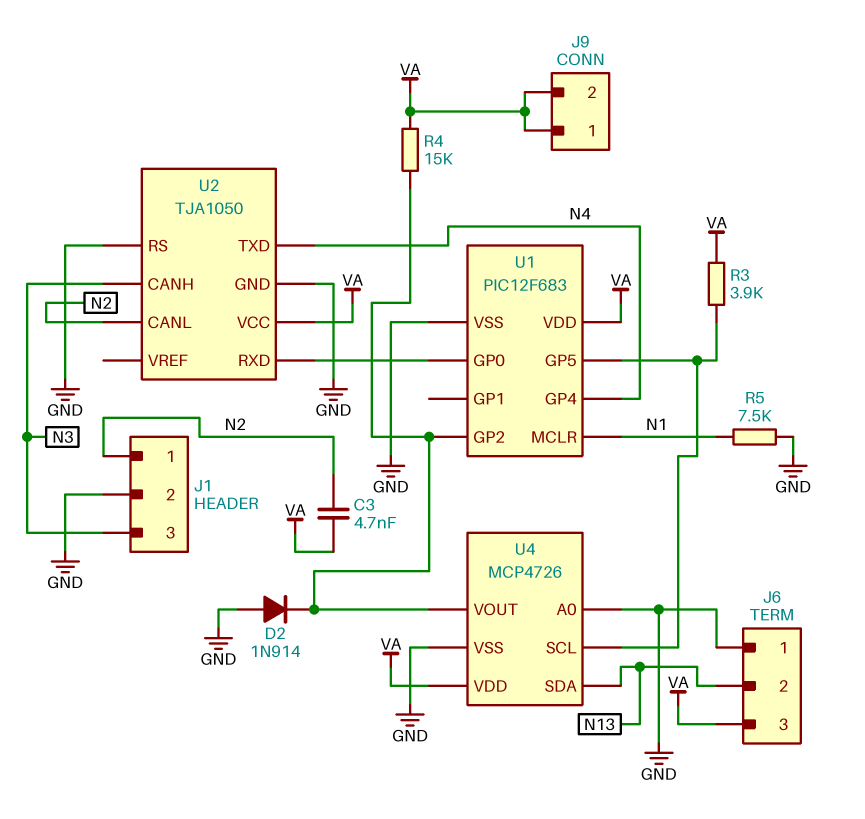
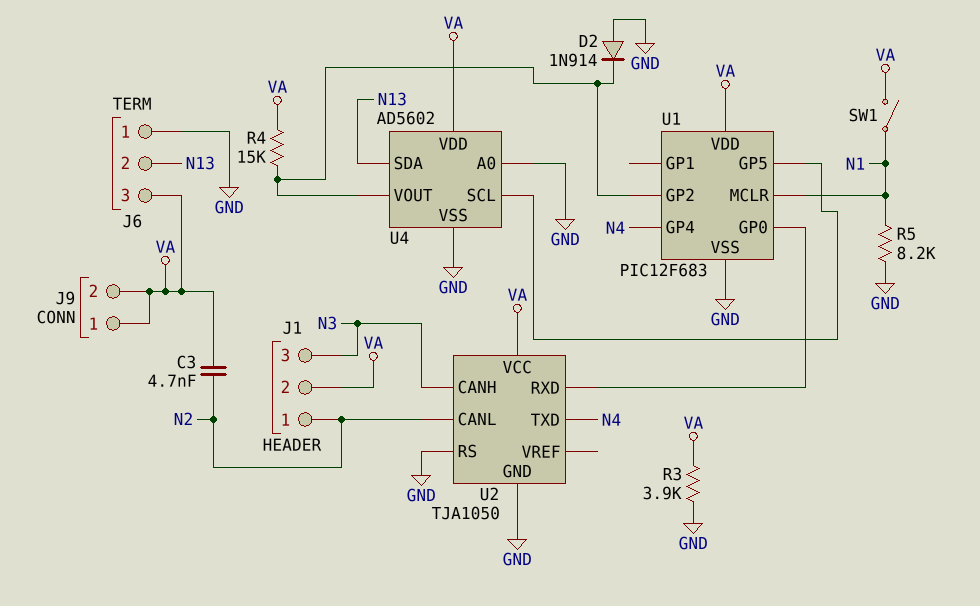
J1 pin 2: GND -> VA
R3: 3.9k (U1/GP5, VA) -> 3.9k (GND, VA)
R5: 7.5k (GND, N1) -> 8.2k (GND, N1)
SW1: none -> switch (N1, VA)
U4: MCP4726 -> AD5602

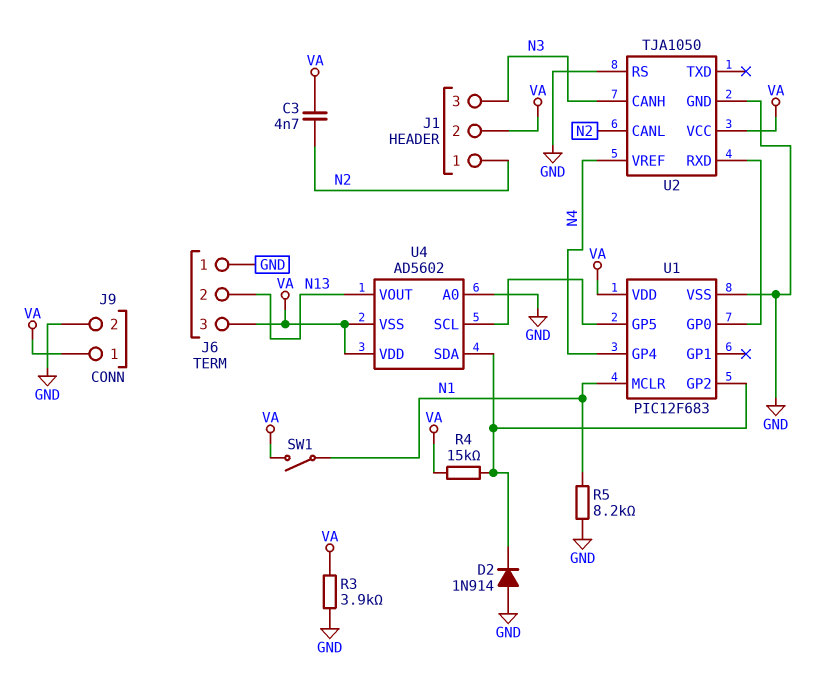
J9 pin 2: VA -> GND
U2 pin TXD: N4 -> none
U2 pin VREF: none -> N4
U4 pin SDA: N13 -> U1/GP2
U4 pin VOUT: U1/GP2 -> N13
U4 pin VSS: GND -> VA

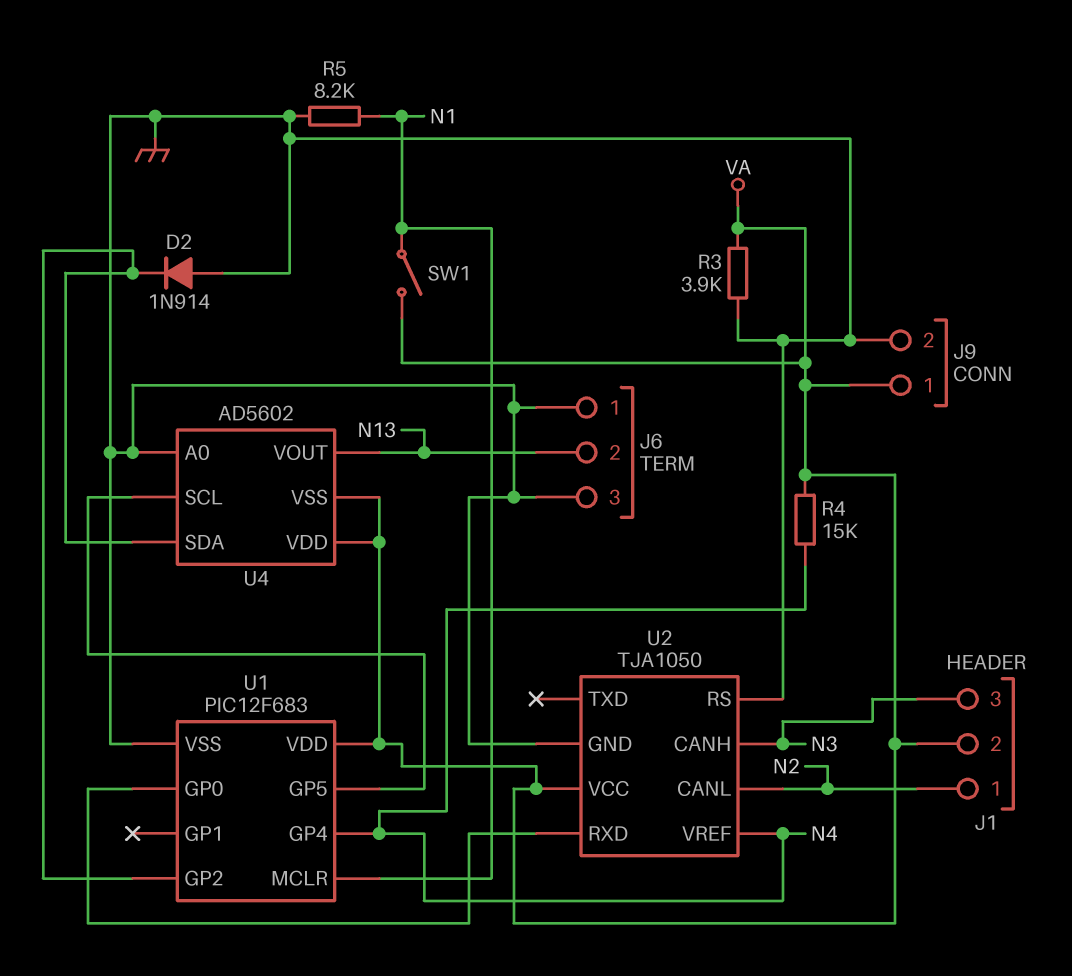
C3: 4.7nF (N2, VA) -> none
J6 pin 3: VA -> GND
R4: 15k (U1/GP2, VA) -> 15k (N4, VA)

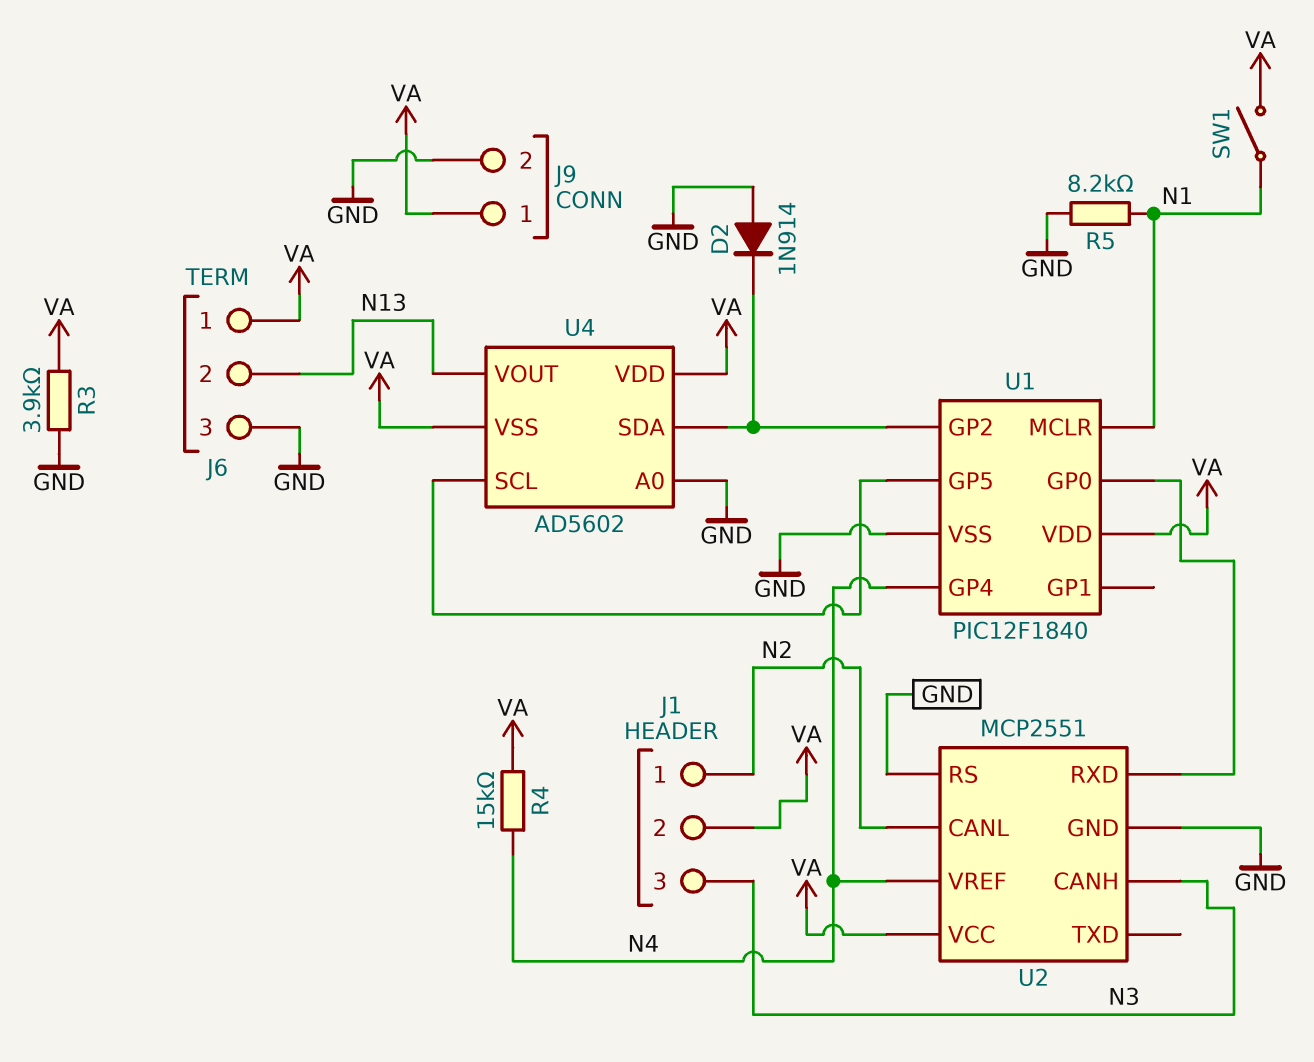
J6 pin 1: GND -> VA
U1: PIC12F683 -> PIC12F1840
U2: TJA1050 -> MCP2551

